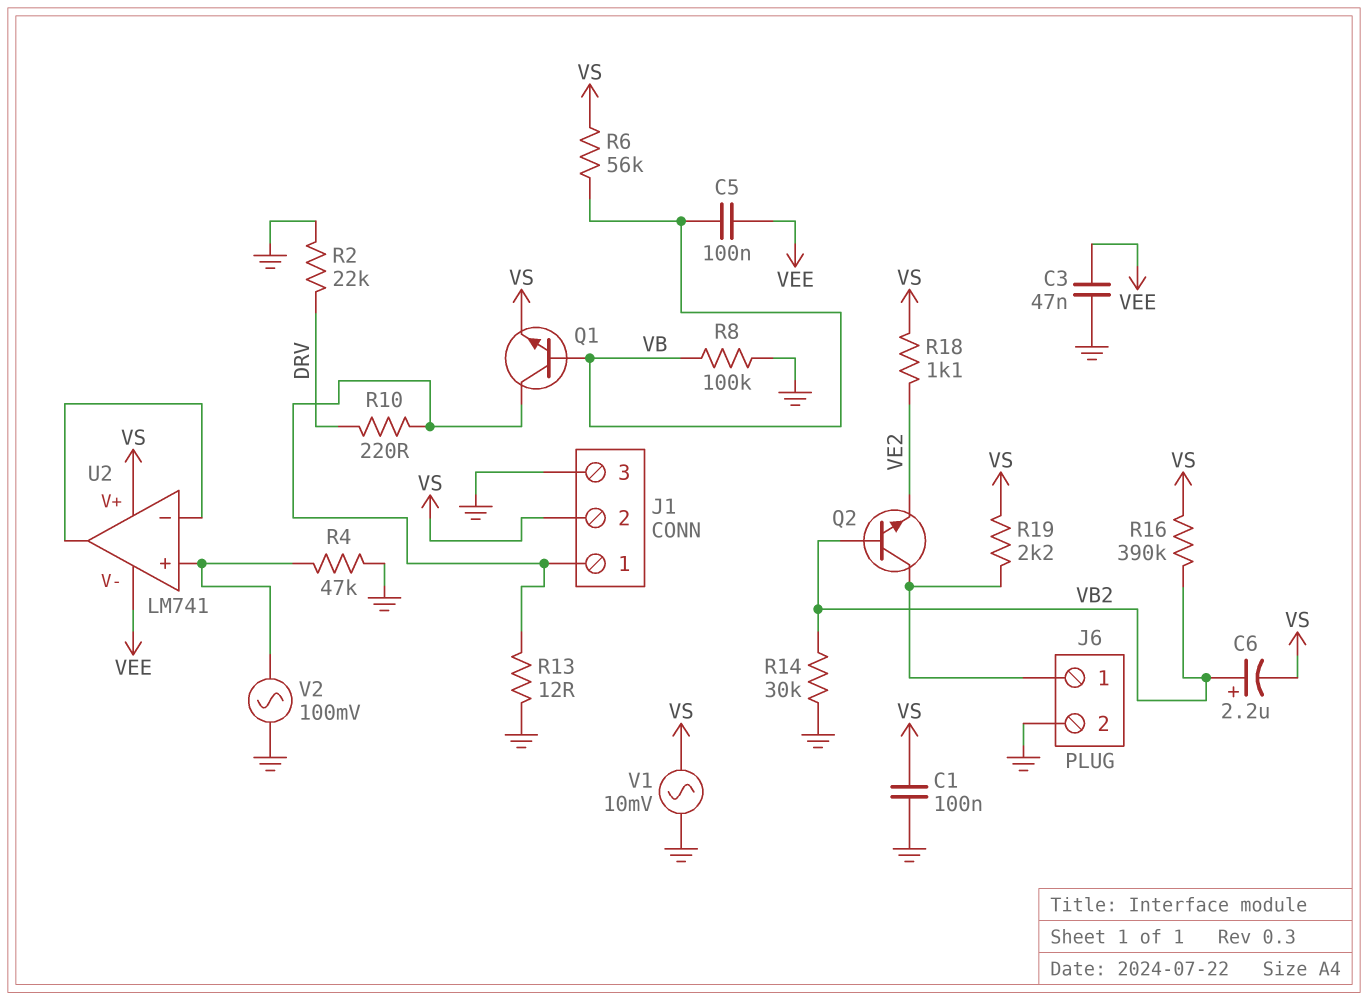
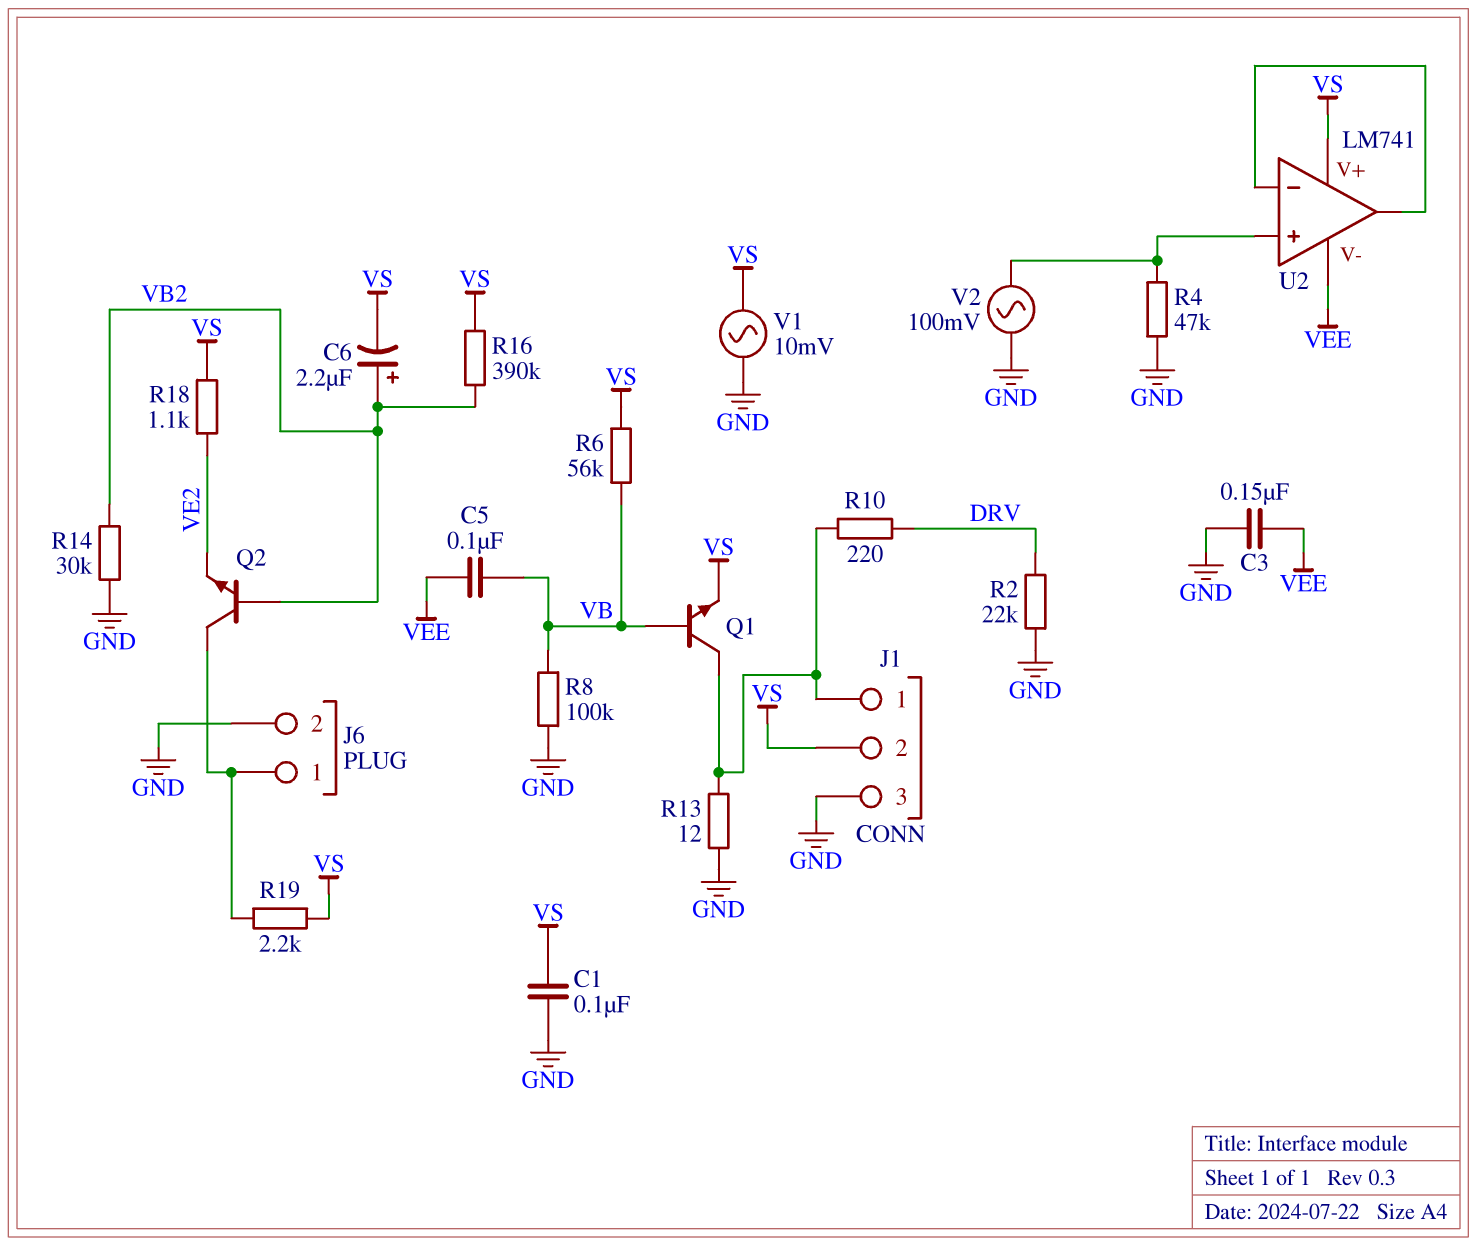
C3: 47nF (GND, VEE) -> 150nF (GND, VEE)

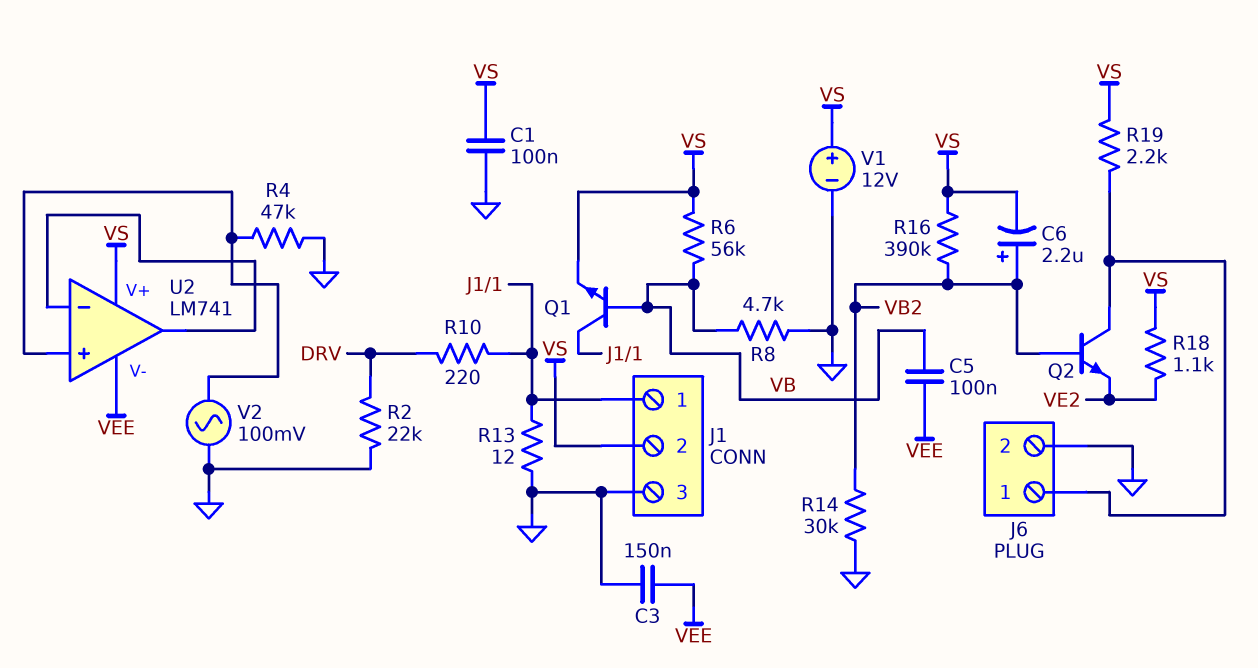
R8: 100k (GND, VB) -> 4.7k (GND, VB)
V1: AC 10mV (GND, VS) -> 12V (plus VS, minus GND)

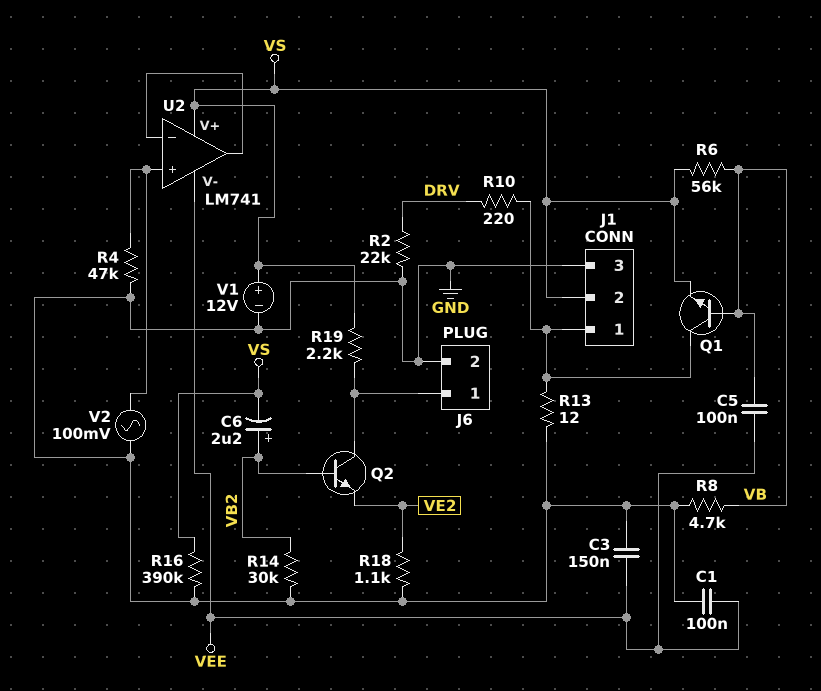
C1: 100nF (GND, VS) -> 100nF (GND, VEE)
R16: 390k (VB2, VS) -> 390k (GND, VS)
R18: 1.1k (VE2, VS) -> 1.1k (GND, VE2)

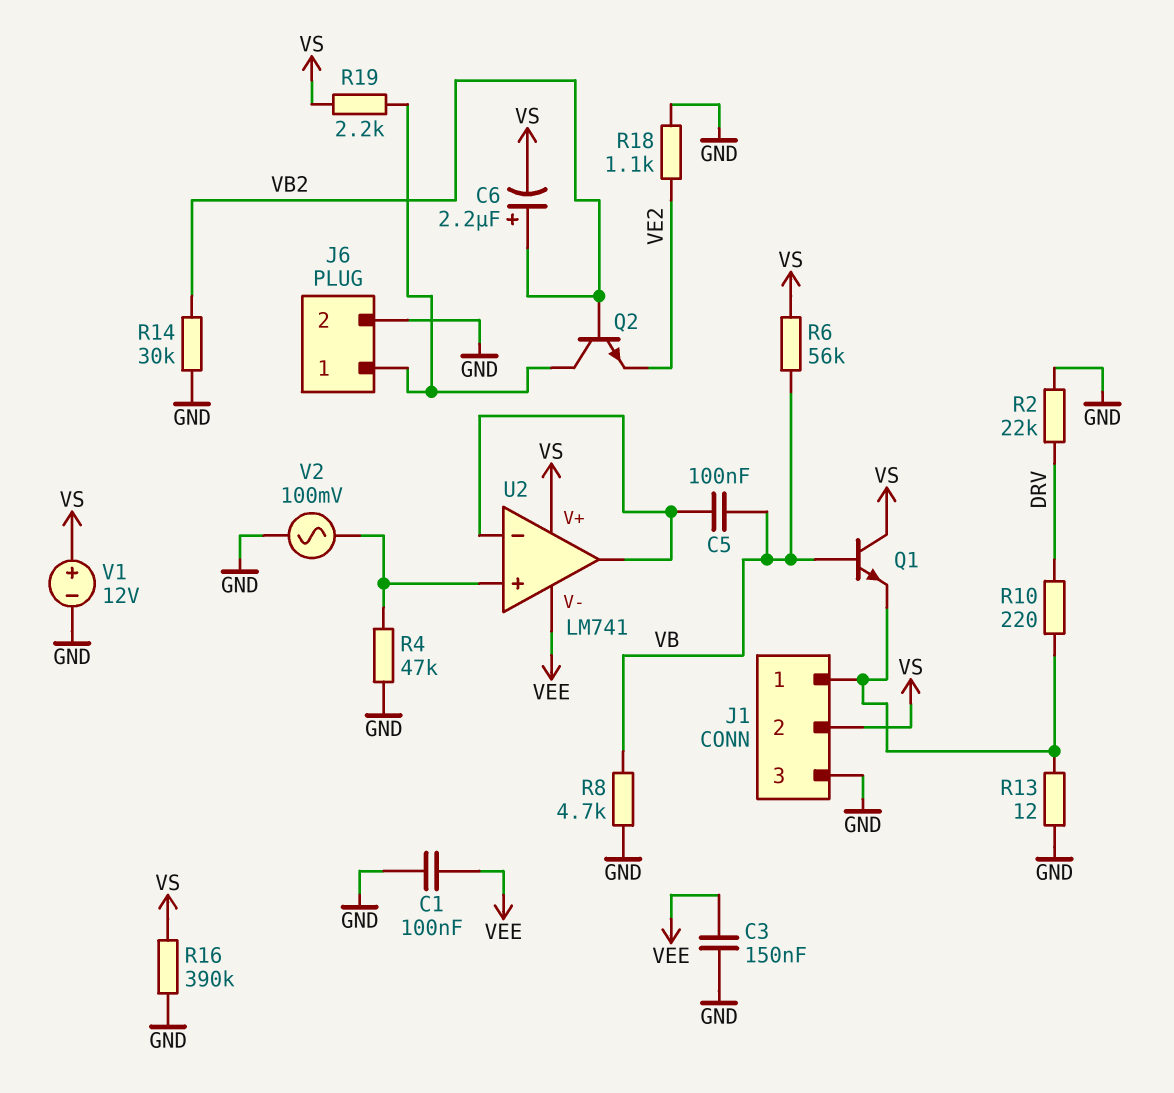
C5: 100nF (VB, VEE) -> 100nF (U2/in-, VB)
Q1: NPN (B VB, C J1/1, E VS) -> NPN (B VB, C VS, E J1/1)

